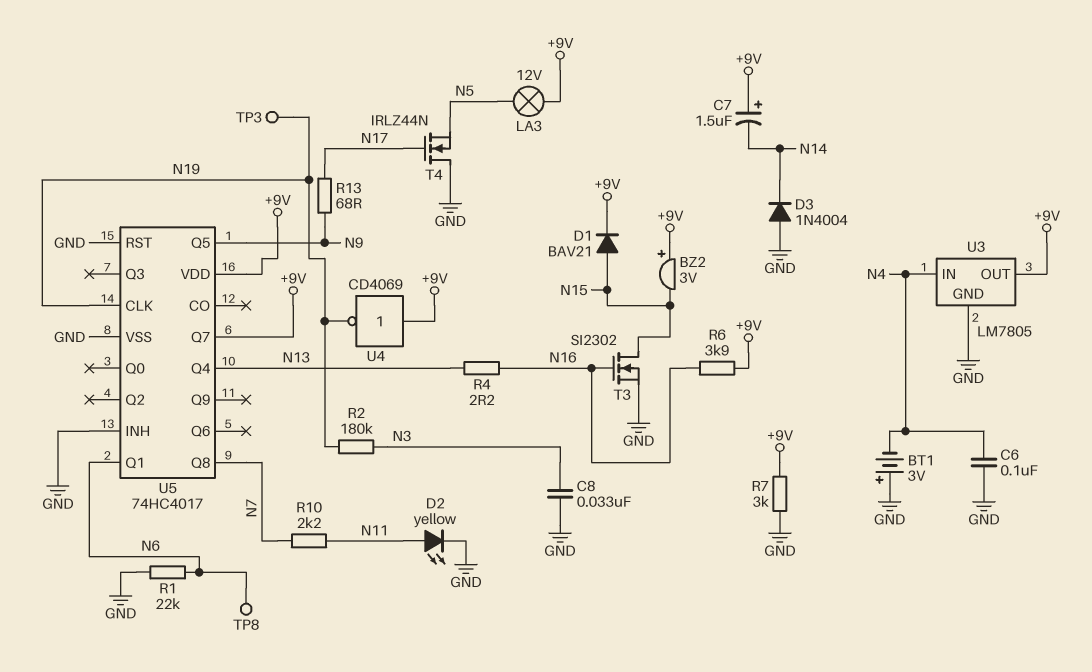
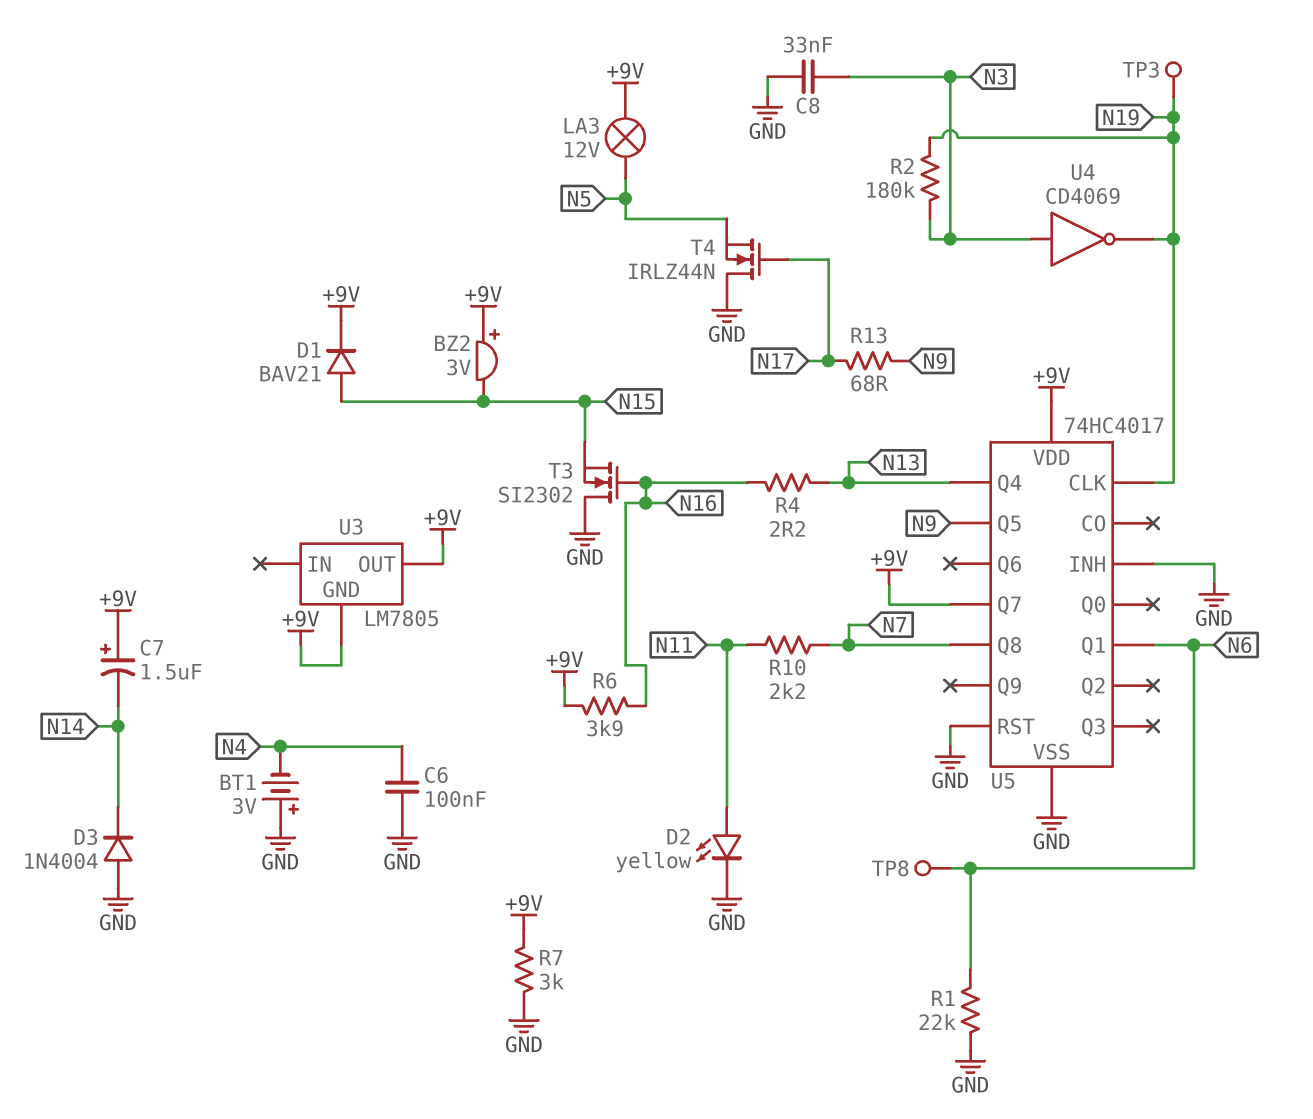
T3: NMOS SI2302 (G N16, D N15, S GND) -> NMOS SI2302 (G N16, D GND, S N15)
U3 pin GND: GND -> +9V
U3 pin IN: N4 -> none
U4: NOT CD4069 (in +9V, out N19) -> NOT CD4069 (in N3, out N19)

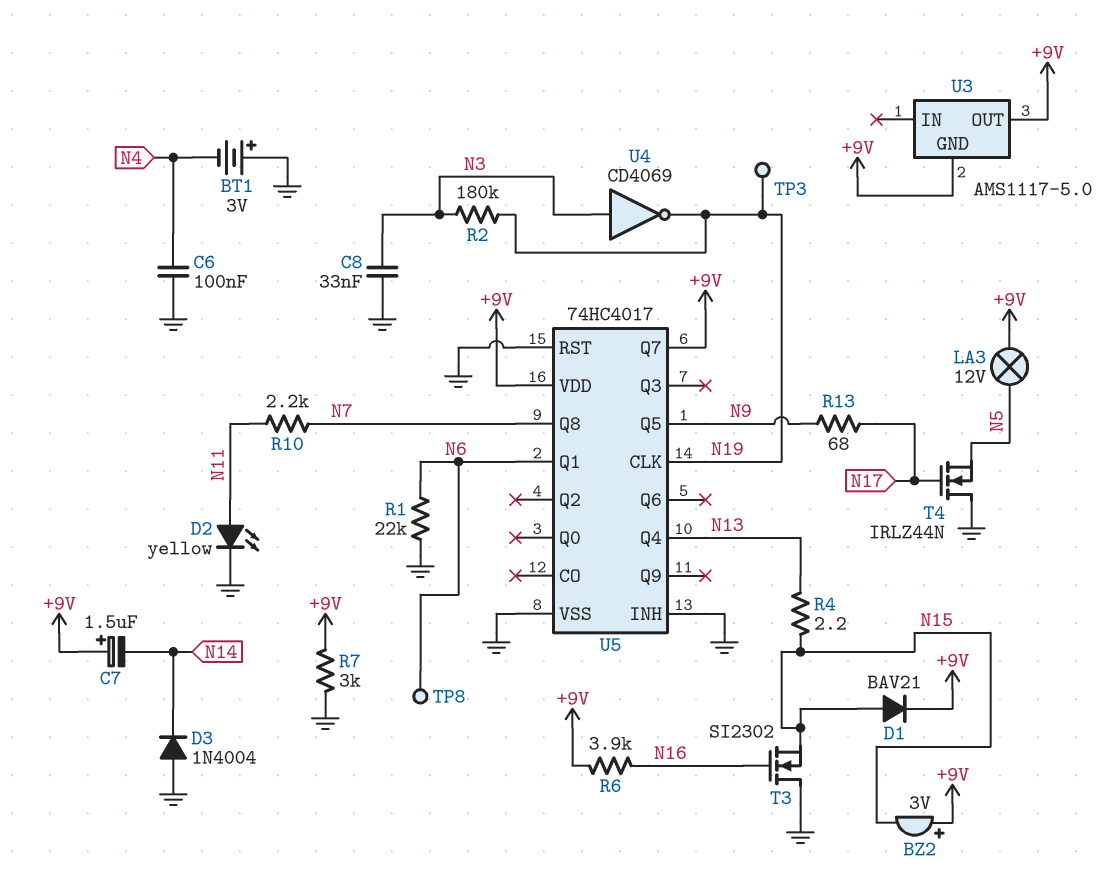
R4: 2.2 (N13, N16) -> 2.2 (N13, N15)
U3: LM7805 -> AMS1117-5.0

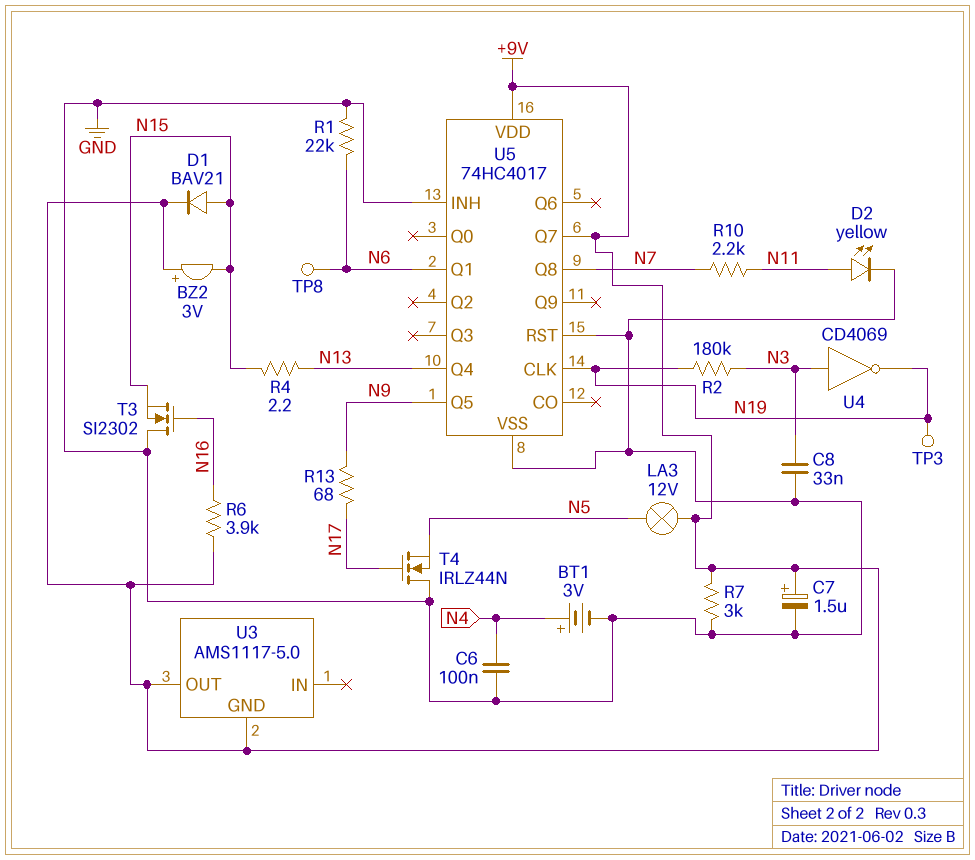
BT1: 3V (plus GND, minus N4) -> 3V (plus N4, minus GND)
C7: 1.5uF (plus +9V, minus N14) -> 1.5uF (plus +9V, minus GND)
D3: diode 1N4004 (A GND, K N14) -> none

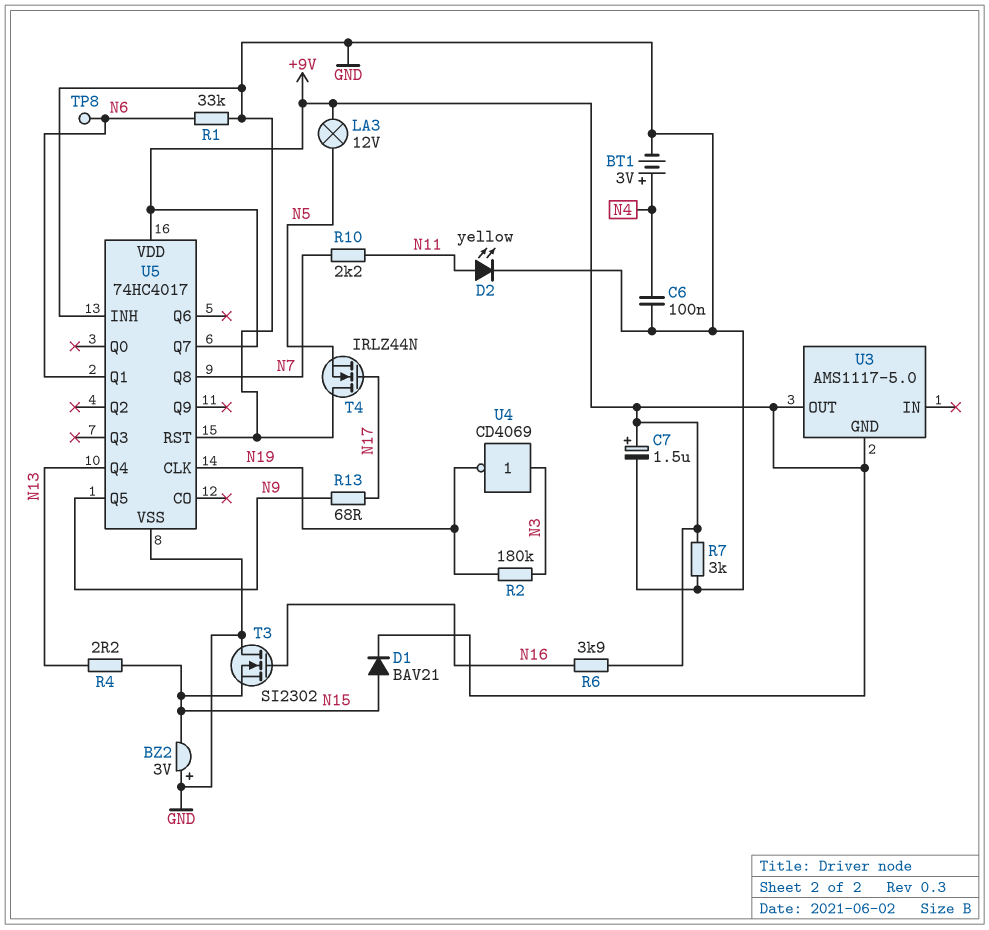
BZ2: buzzer 3V (plus +9V, minus N15) -> buzzer 3V (plus GND, minus N15)
C8: 33nF (GND, N3) -> none
R1: 22k (GND, N6) -> 33k (GND, N6)
TP3: test point (N19) -> none

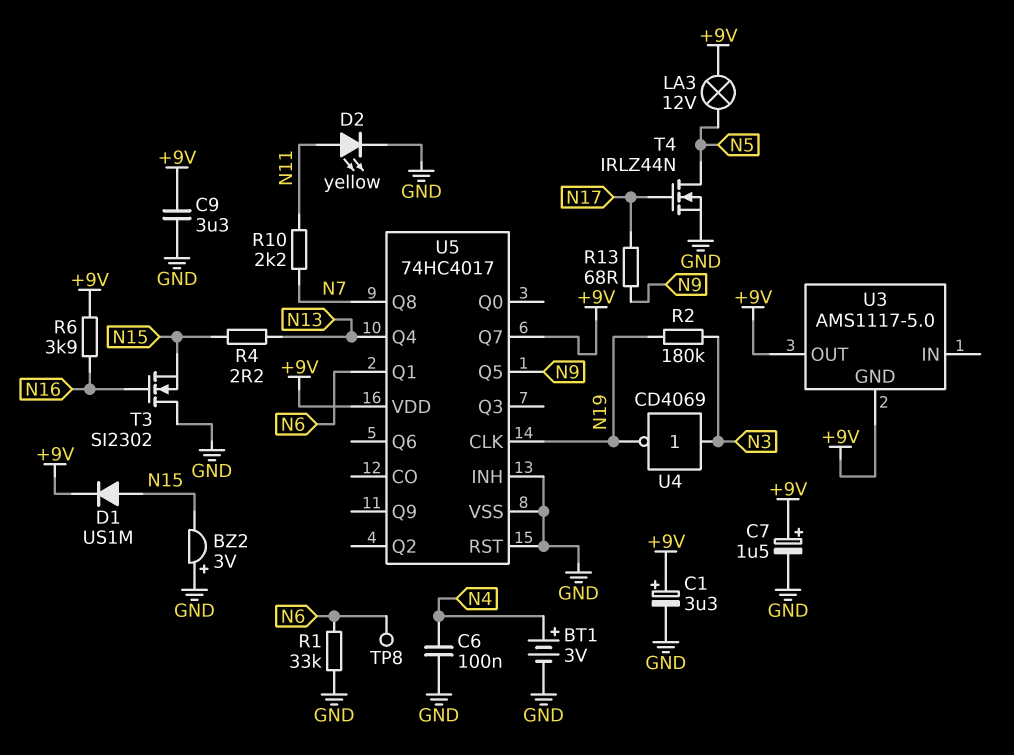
C1: none -> 3.3uF (plus +9V, minus GND)
C9: none -> 3.3uF (+9V, GND)
D1: diode BAV21 (A N15, K +9V) -> diode US1M (A N15, K +9V)
R7: 3k (+9V, GND) -> none
T4: NMOS IRLZ44N (G N17, D GND, S N5) -> NMOS IRLZ44N (G N17, D N5, S GND)

